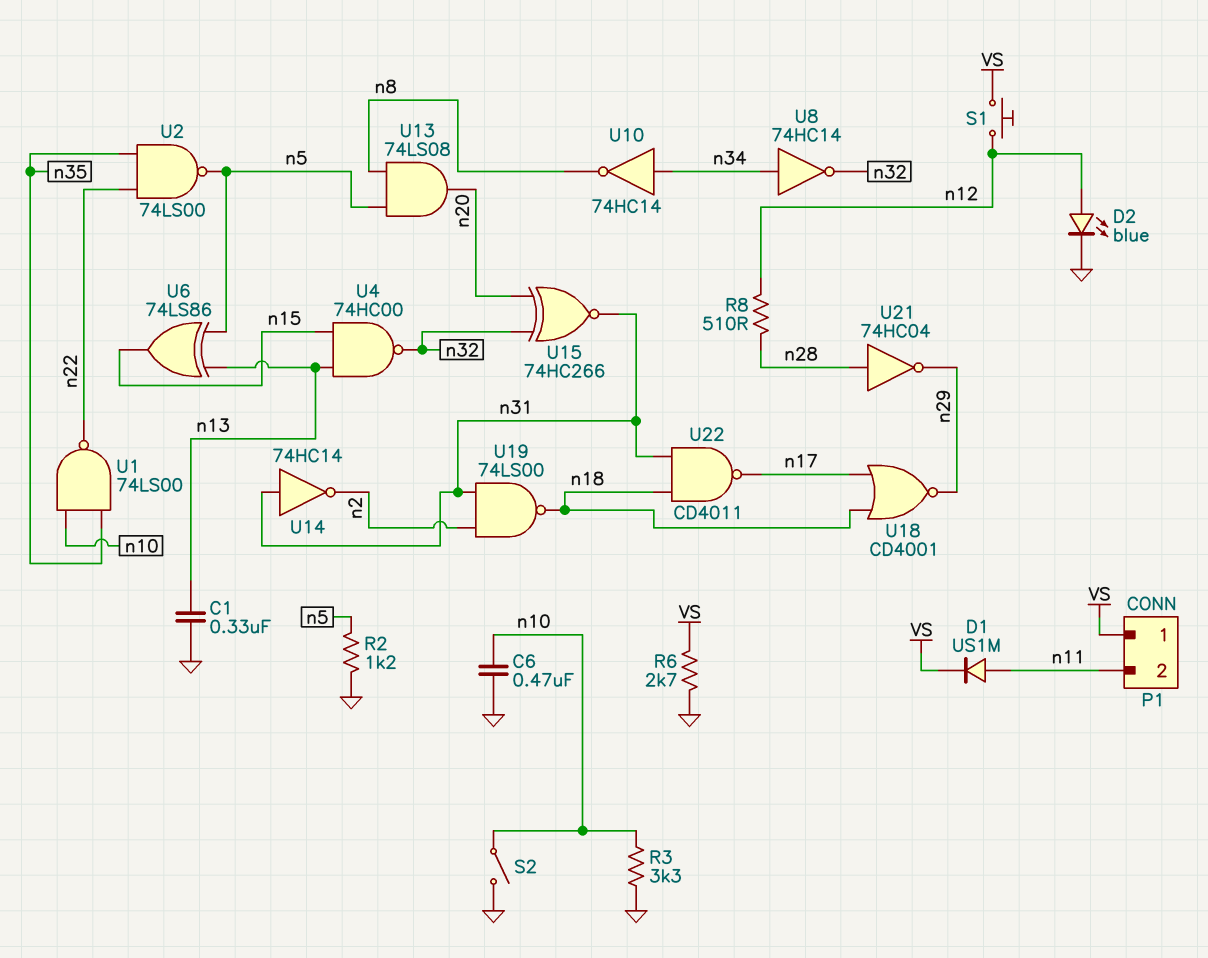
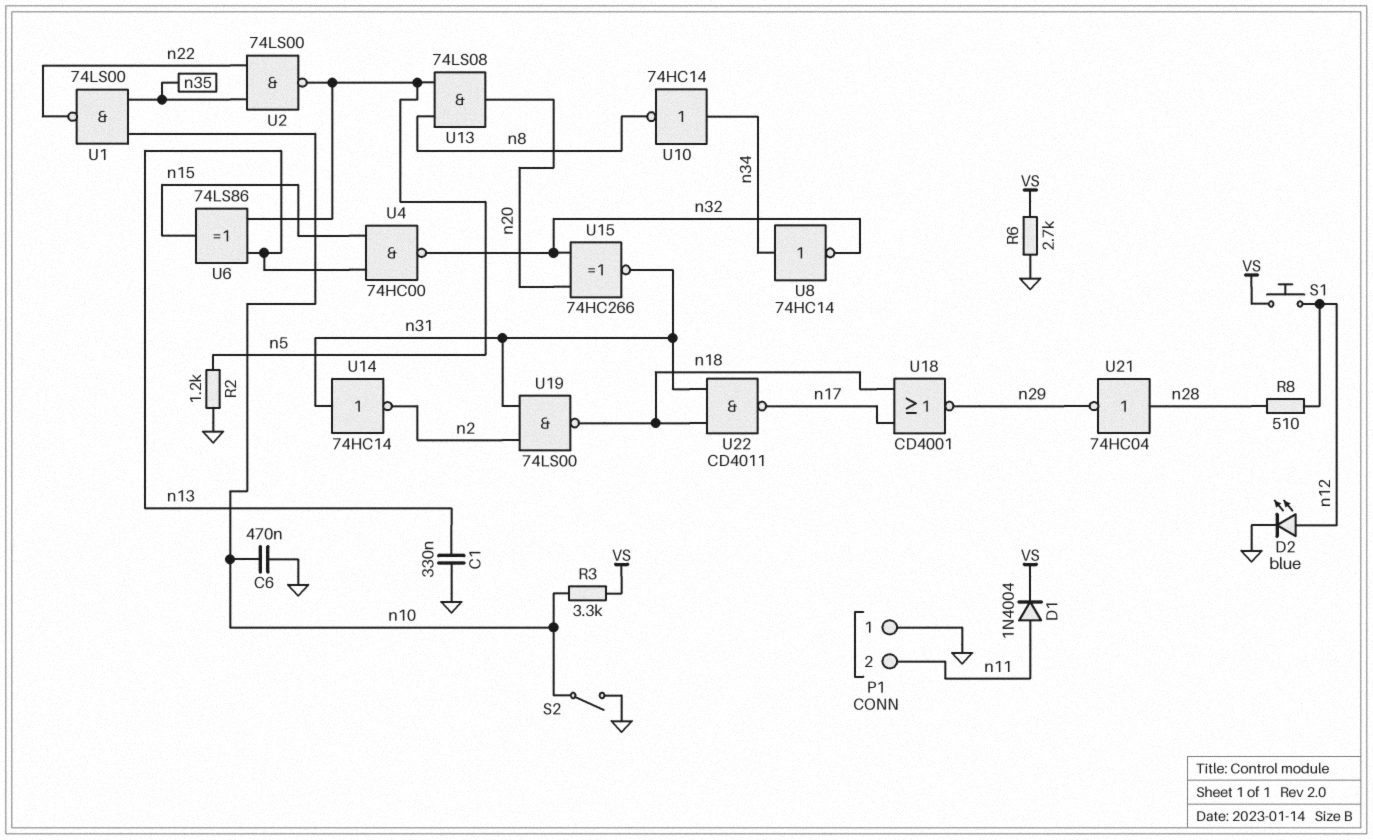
D1: diode US1M (A n11, K VS) -> diode 1N4004 (A n11, K VS)
P1 pin 1: VS -> GND
R3: 3.3k (GND, n10) -> 3.3k (VS, n10)

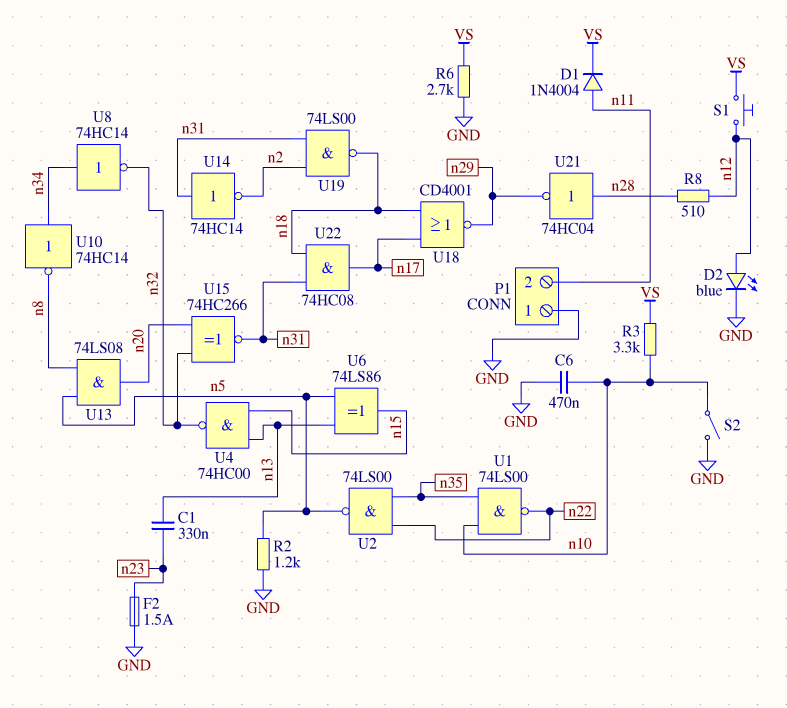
C1: 330nF (GND, n13) -> 330nF (n13, n23)
F2: none -> 1.5A (GND, n23)
U22: NAND CD4011 (in n18, in n31, out n17) -> AND 74HC08 (in n18, in n31, out n17)

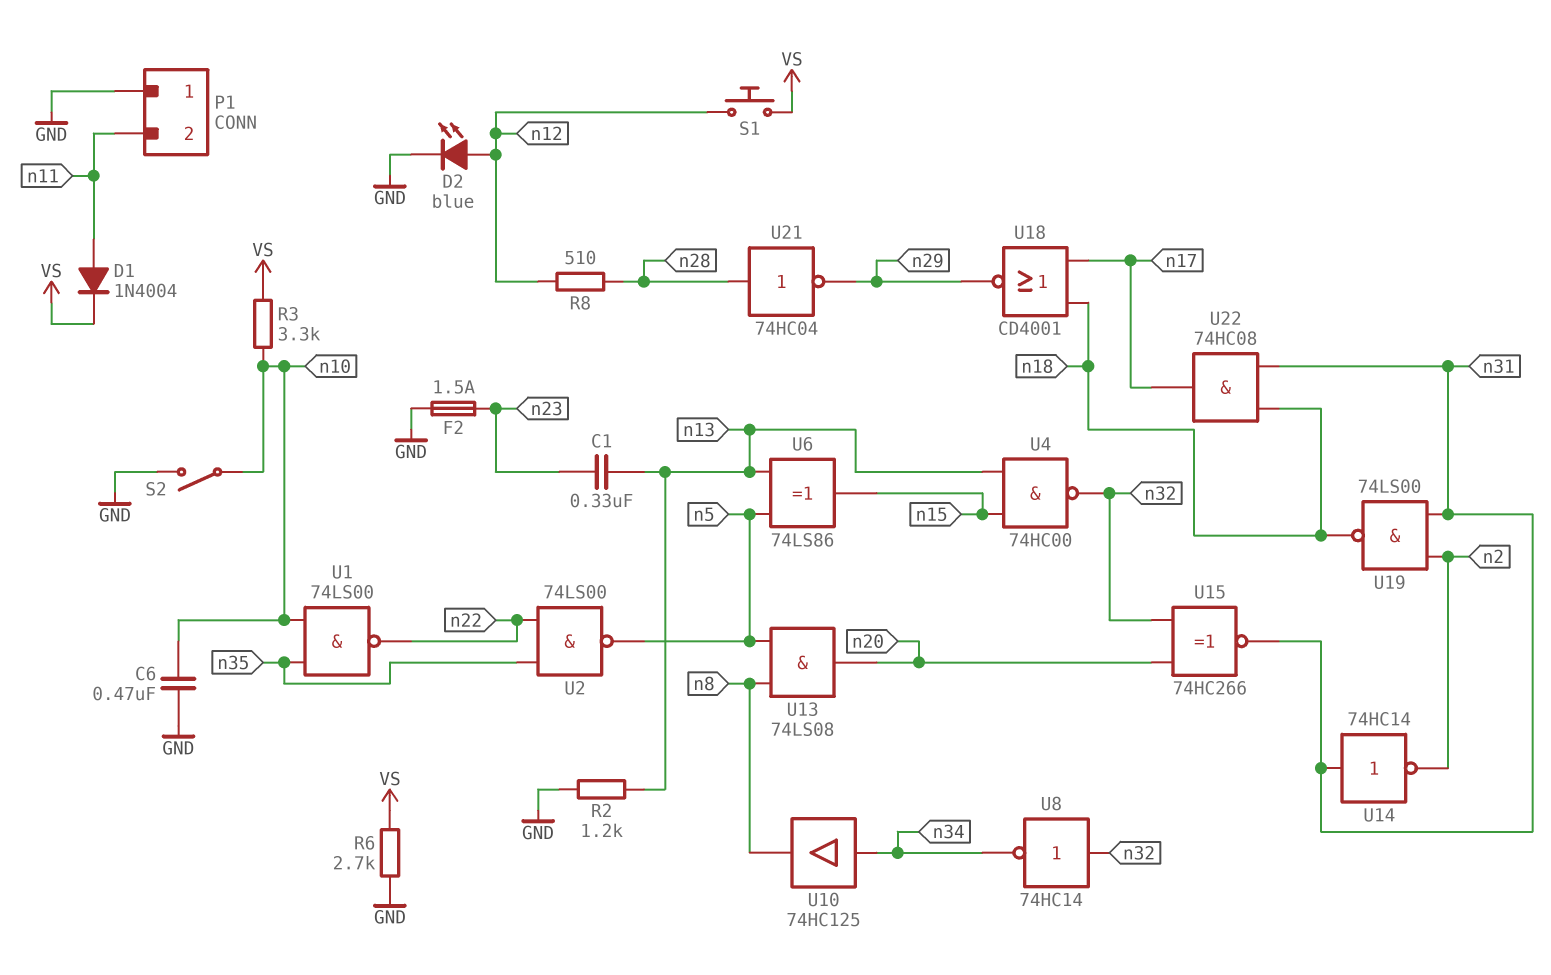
R2: 1.2k (GND, n5) -> 1.2k (GND, n13)
U8: NOT 74HC14 (in n34, out n32) -> NOT 74HC14 (in n32, out n34)
U10: NOT 74HC14 (in n34, out n8) -> buffer 74HC125 (in n34, out n8)

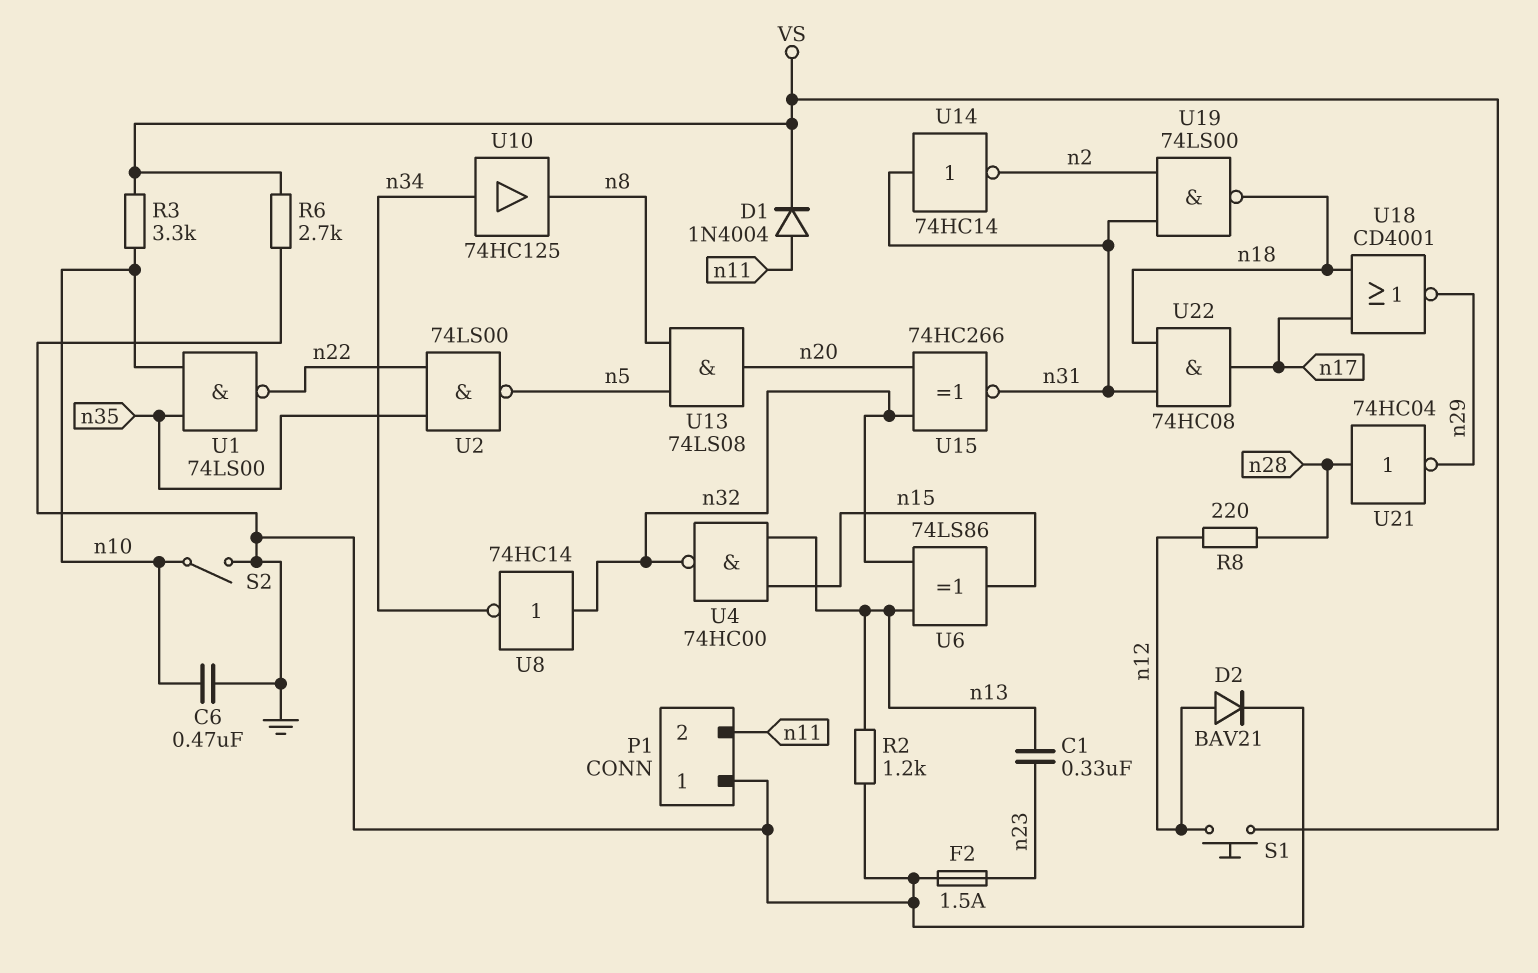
D2: LED blue (A n12, K GND) -> diode BAV21 (A n12, K GND)
R8: 510 (n12, n28) -> 220 (n12, n28)
U6: XOR 74LS86 (in n5, in n13, out n15) -> XOR 74LS86 (in n13, in n32, out n15)

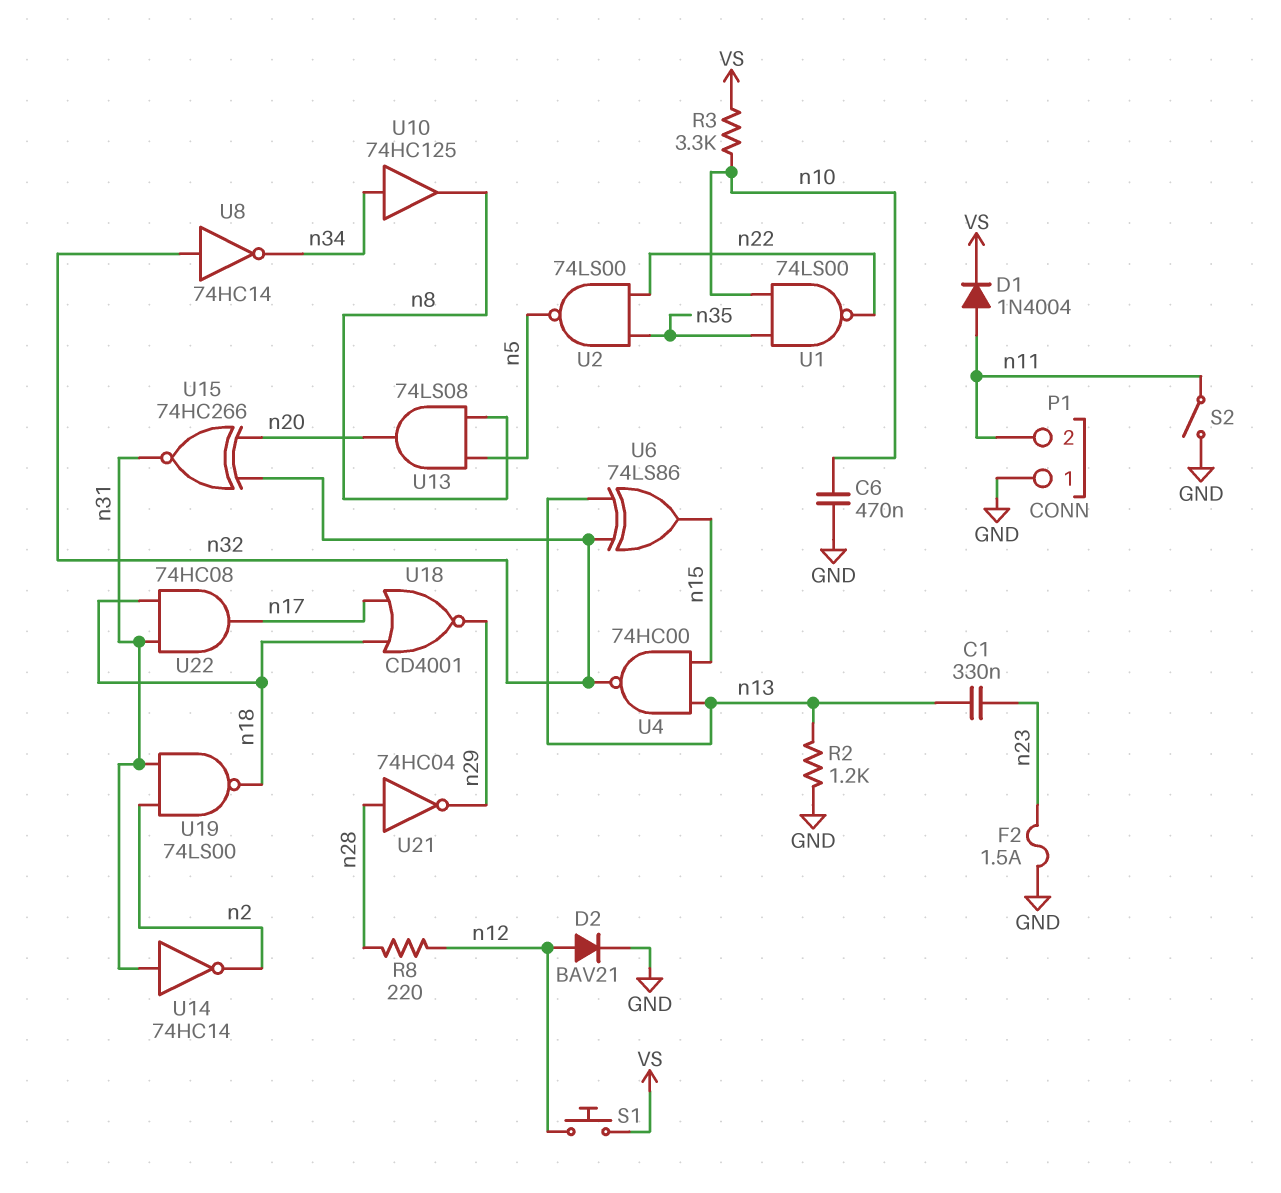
R6: 2.7k (GND, VS) -> none
S2: switch (GND, n10) -> switch (GND, n11)

